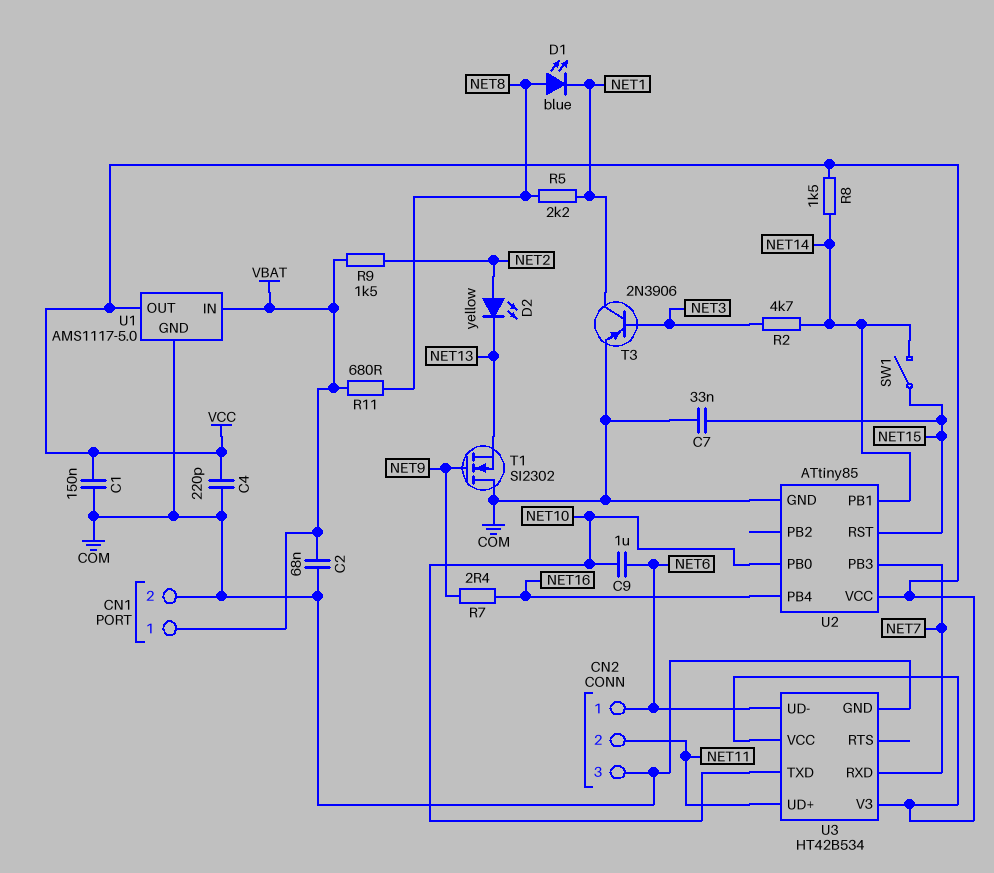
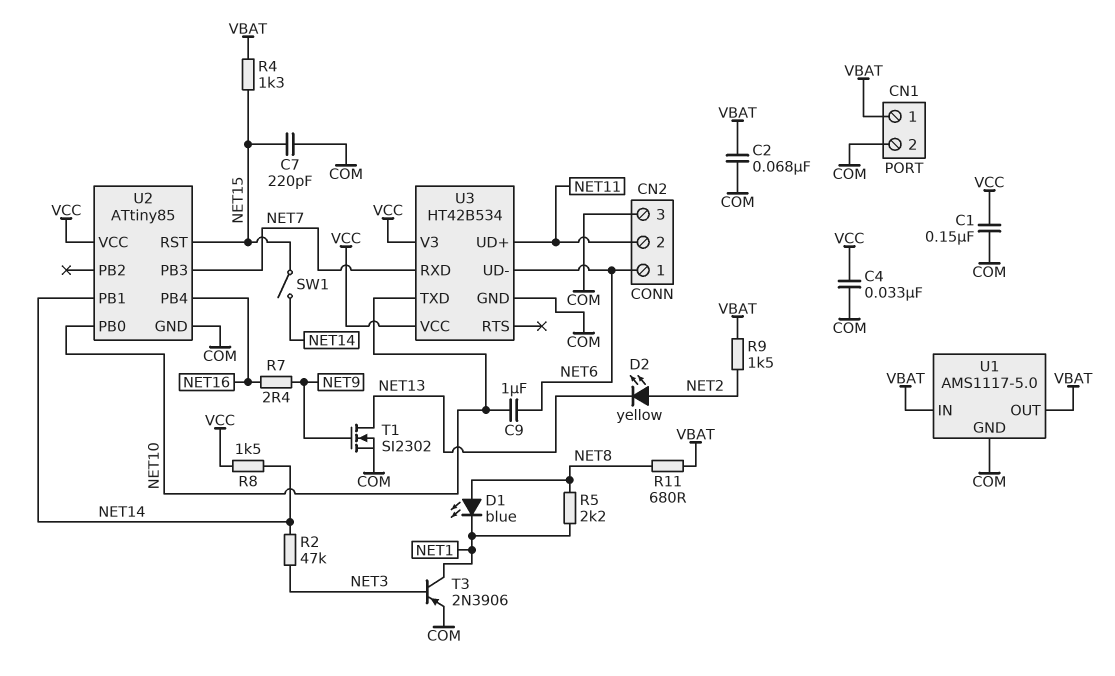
C4: 220pF (COM, VCC) -> 33nF (COM, VCC)
C7: 33nF (COM, NET15) -> 220pF (COM, NET15)
R2: 4.7k (NET3, NET14) -> 47k (NET3, NET14)
R4: none -> 1.3k (NET15, VBAT)
T1: NMOS SI2302 (G NET9, D COM, S NET13) -> NMOS SI2302 (G NET9, D NET13, S COM)
U1 pin OUT: VCC -> VBAT

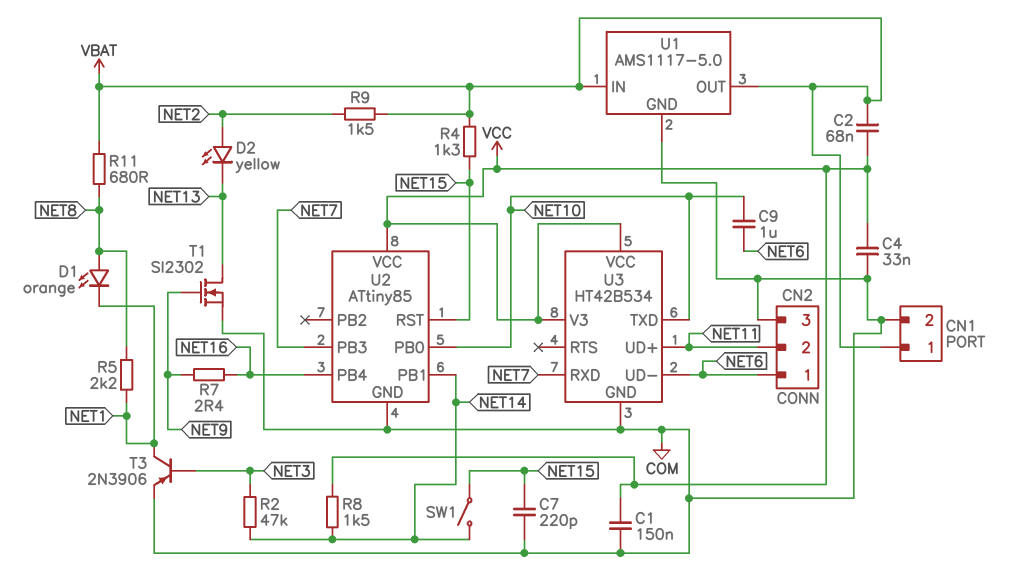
C2: 68nF (COM, VBAT) -> 68nF (VBAT, VCC)
D1: LED blue (A NET8, K NET1) -> LED orange (A NET8, K NET1)

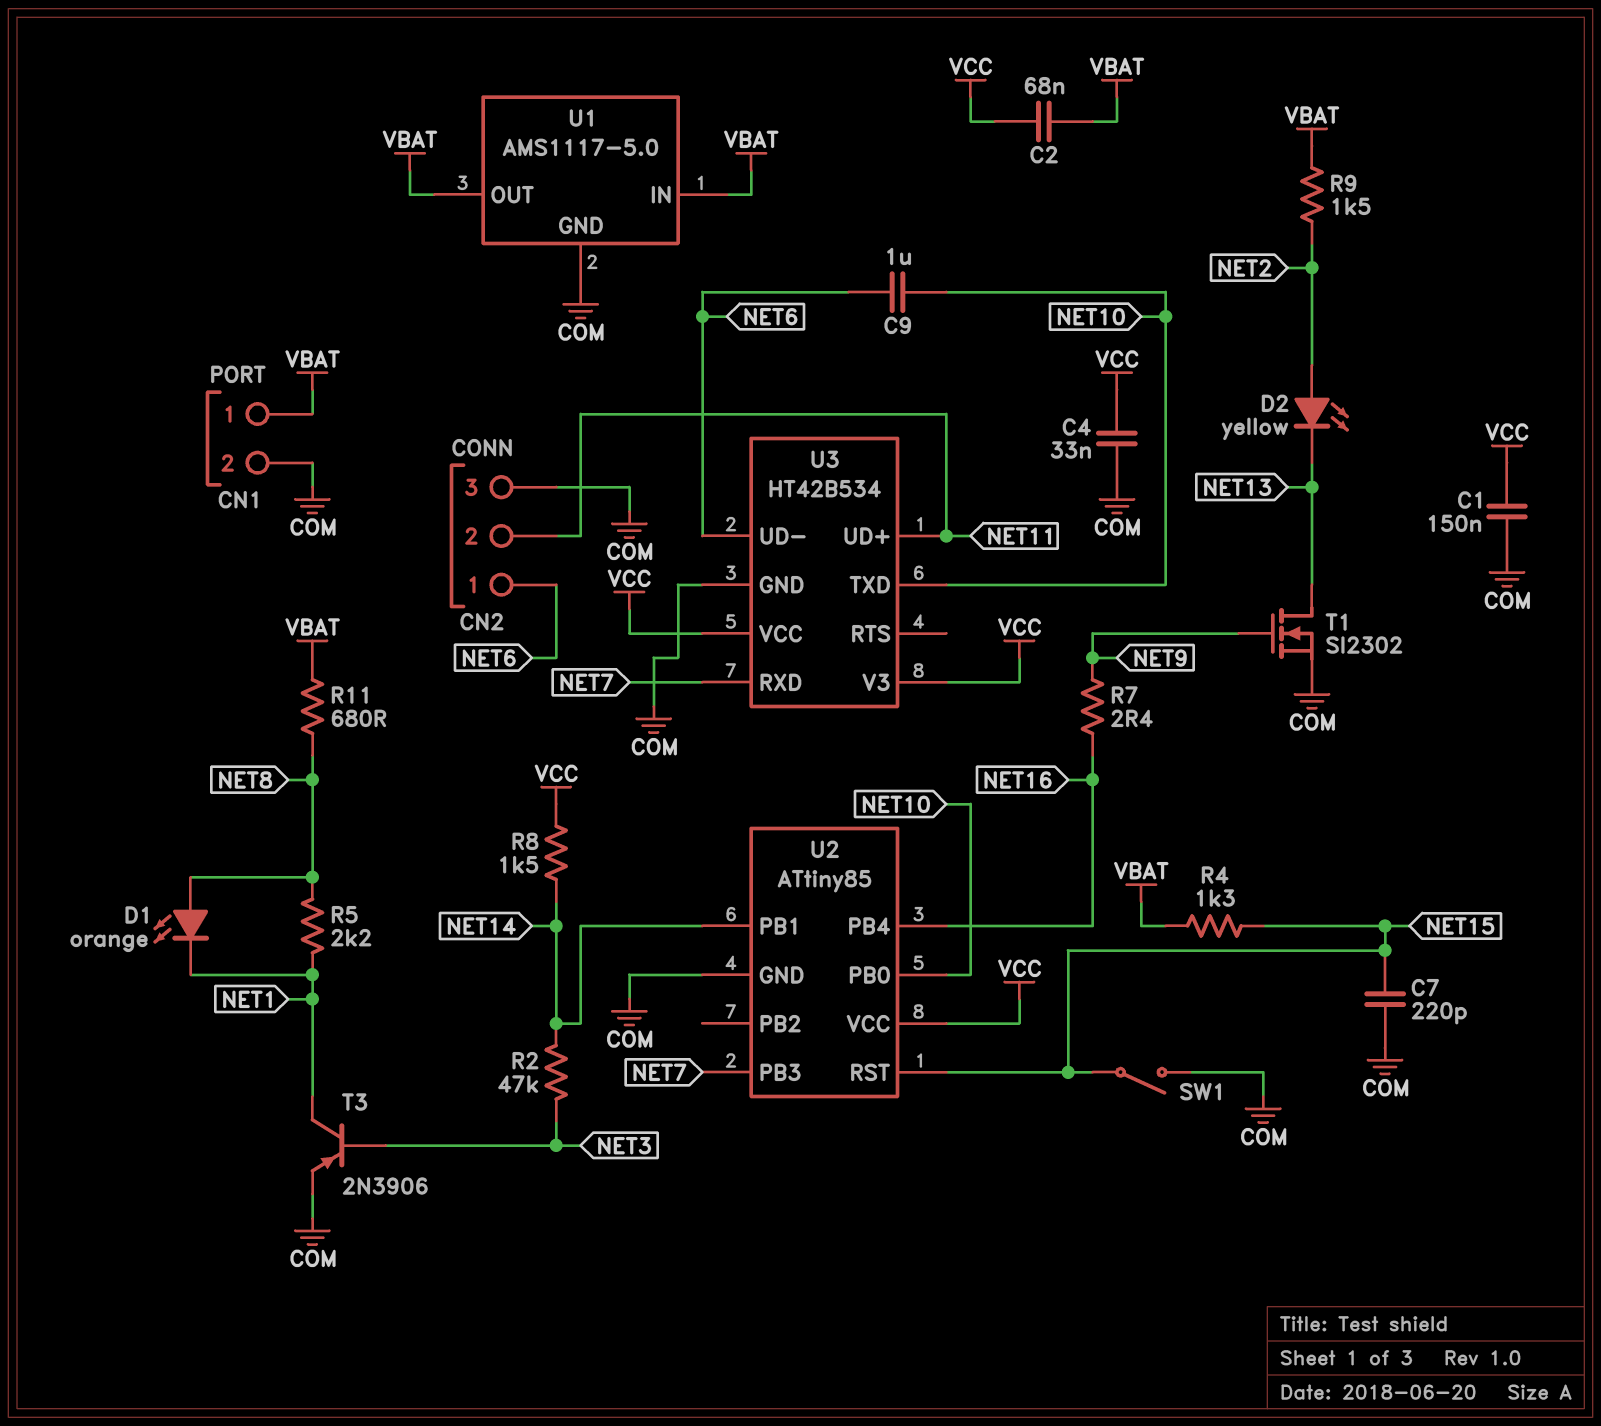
SW1: switch (NET14, NET15) -> switch (COM, NET15)

